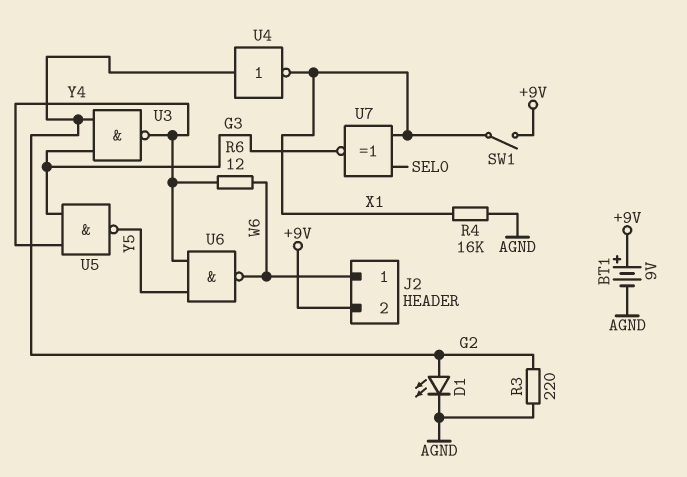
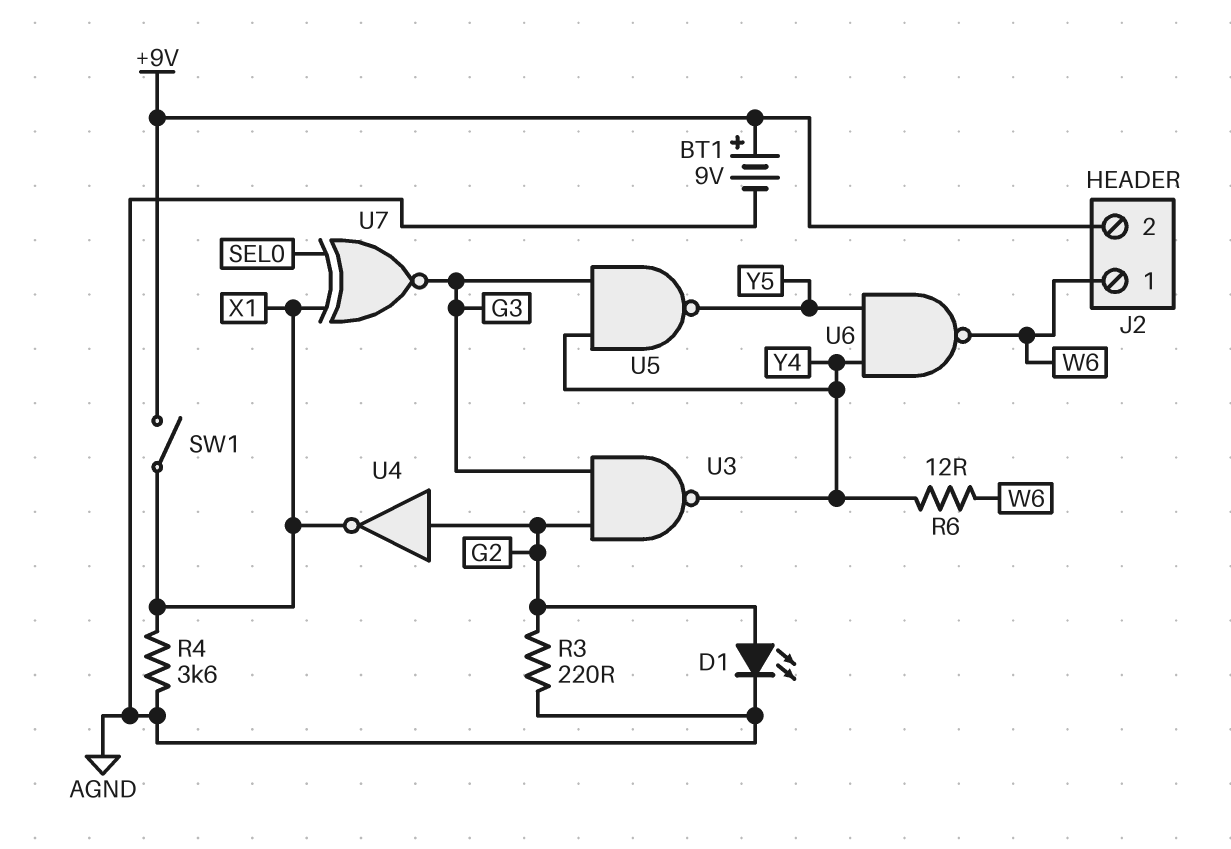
R4: 16k (AGND, X1) -> 3.6k (AGND, X1)

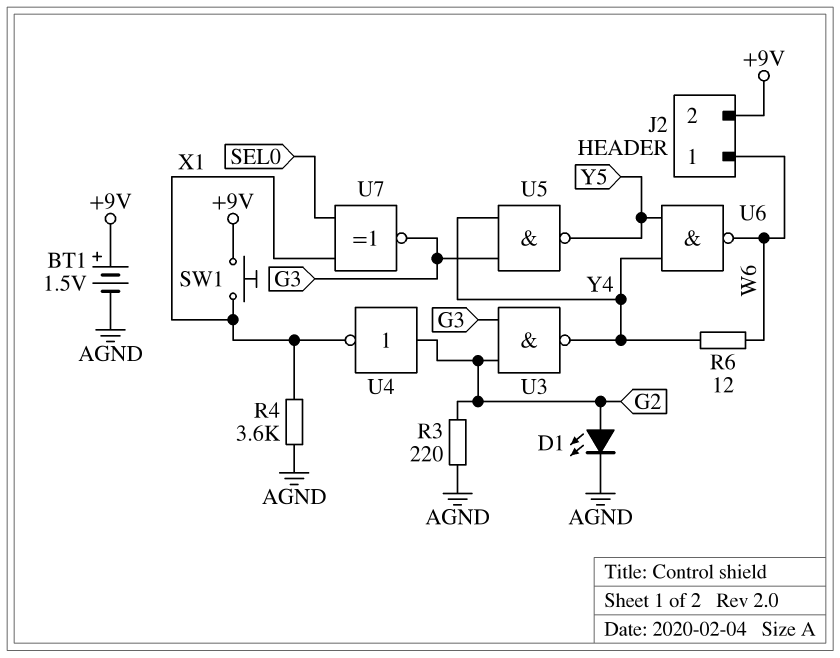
BT1: 9V (plus +9V, minus AGND) -> 1.5V (plus +9V, minus AGND)
SW1: switch (+9V, X1) -> button (+9V, X1)

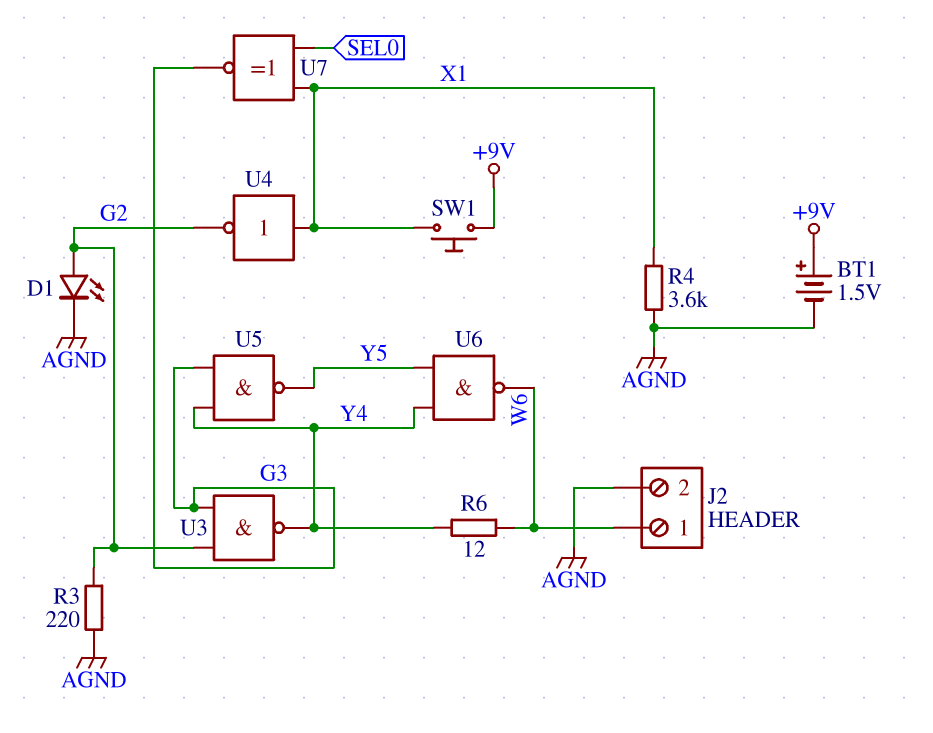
J2 pin 2: +9V -> AGND
U4: NOT (in G2, out X1) -> NOT (in X1, out G2)

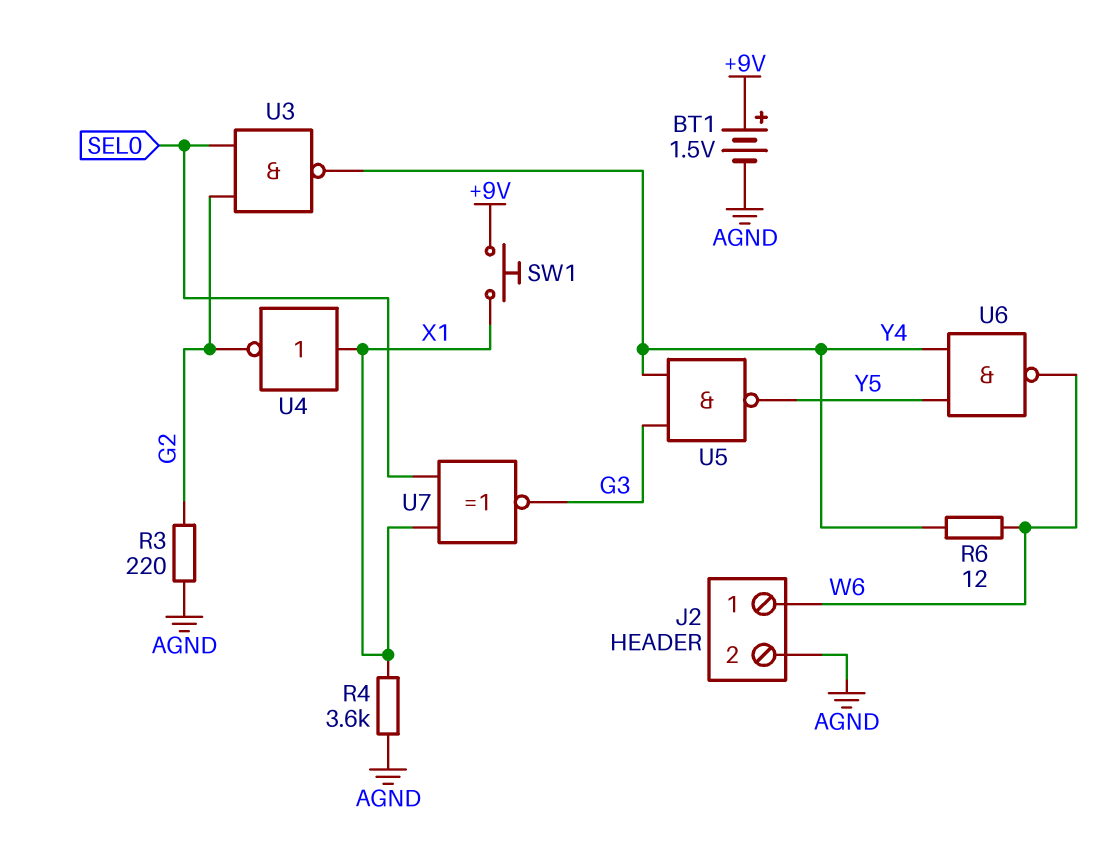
D1: LED (A G2, K AGND) -> none
U3: NAND (in G2, in G3, out Y4) -> NAND (in G2, in SEL0, out Y4)

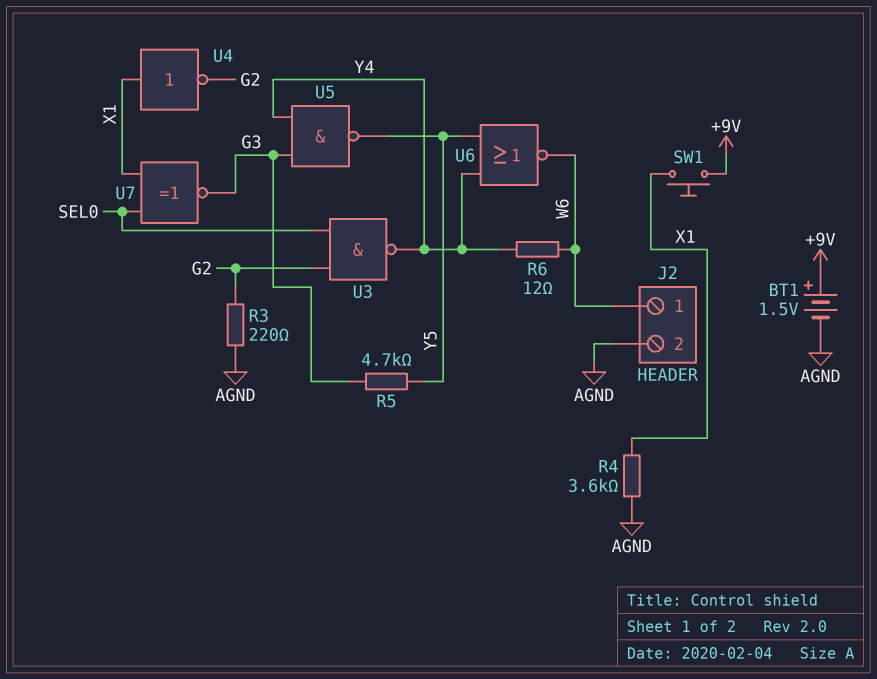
R5: none -> 4.7k (G3, Y5)
U6: NAND (in Y4, in Y5, out W6) -> NOR (in Y4, in Y5, out W6)

